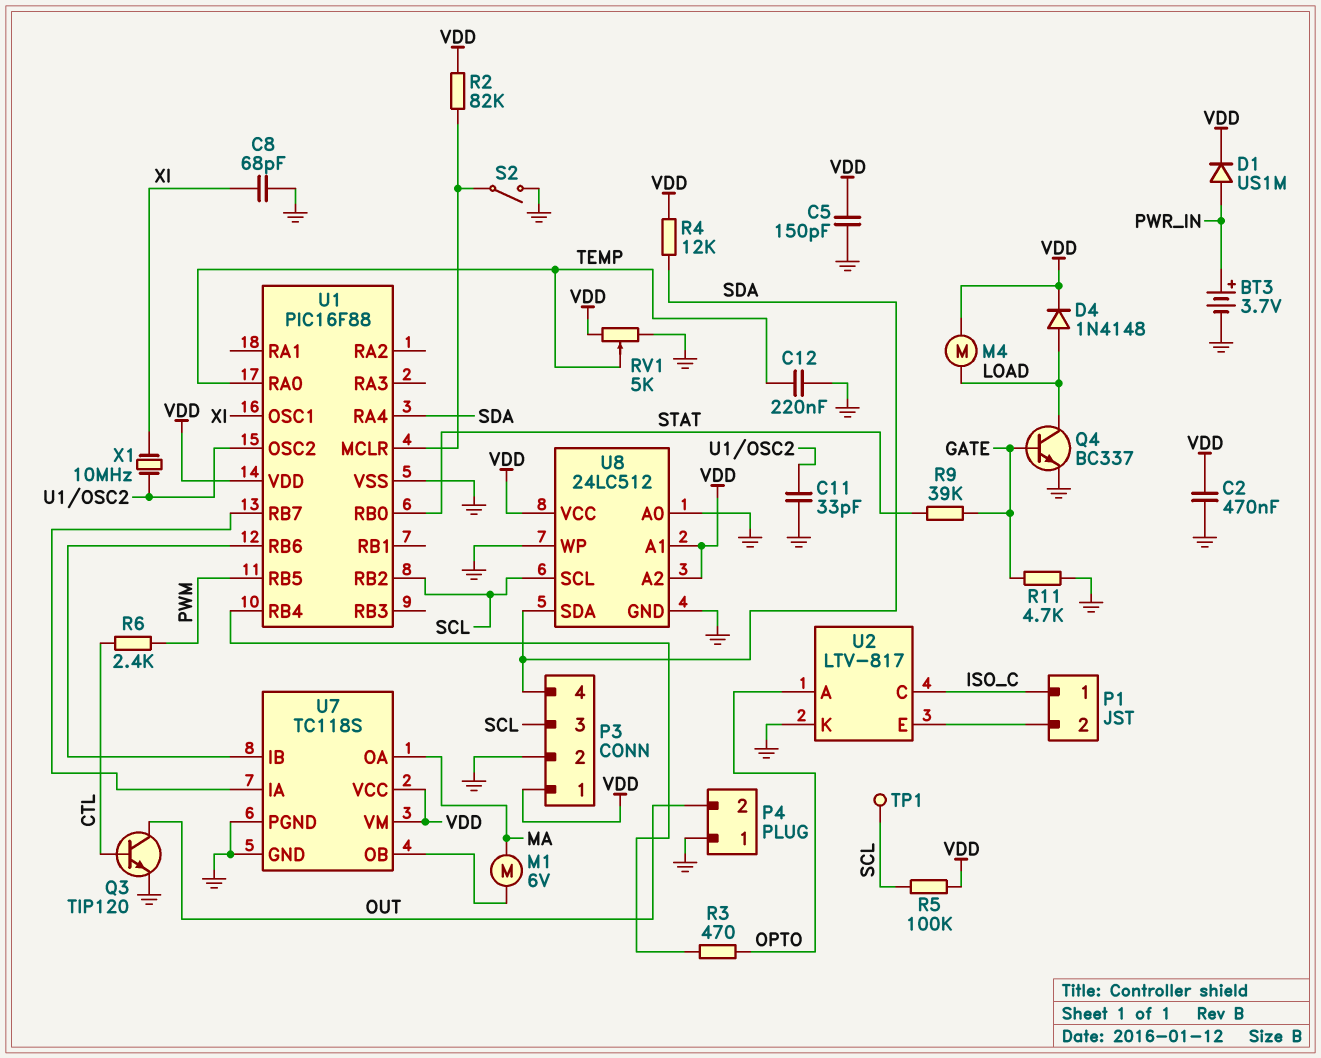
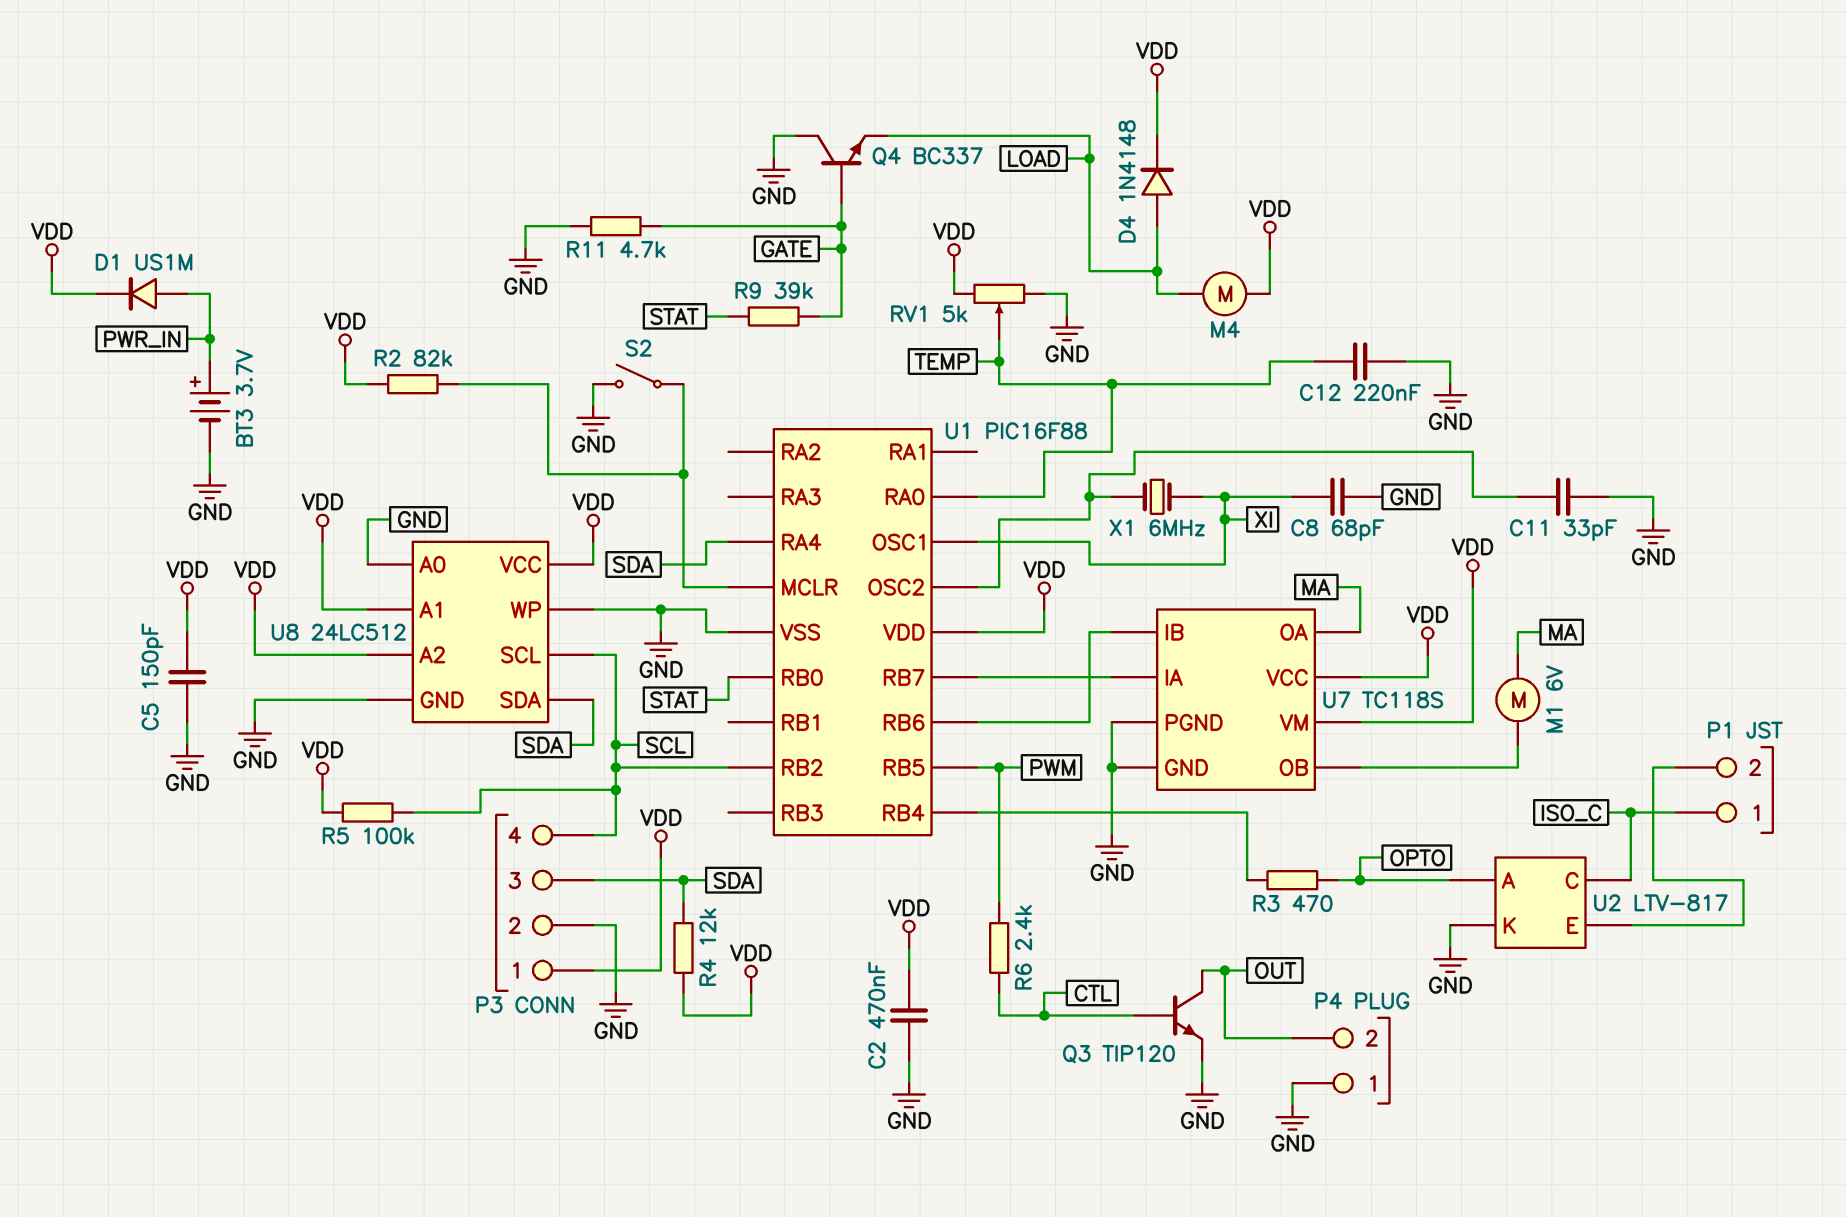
P3 pin 3: SCL -> SDA
P3 pin 4: SDA -> SCL
Q4: NPN BC337 (B GATE, C LOAD, E GND) -> NPN BC337 (B GATE, C GND, E LOAD)
TP1: test point (SCL) -> none
X1: 10MHz (U1/OSC2, XI) -> 6MHz (U1/OSC2, XI)

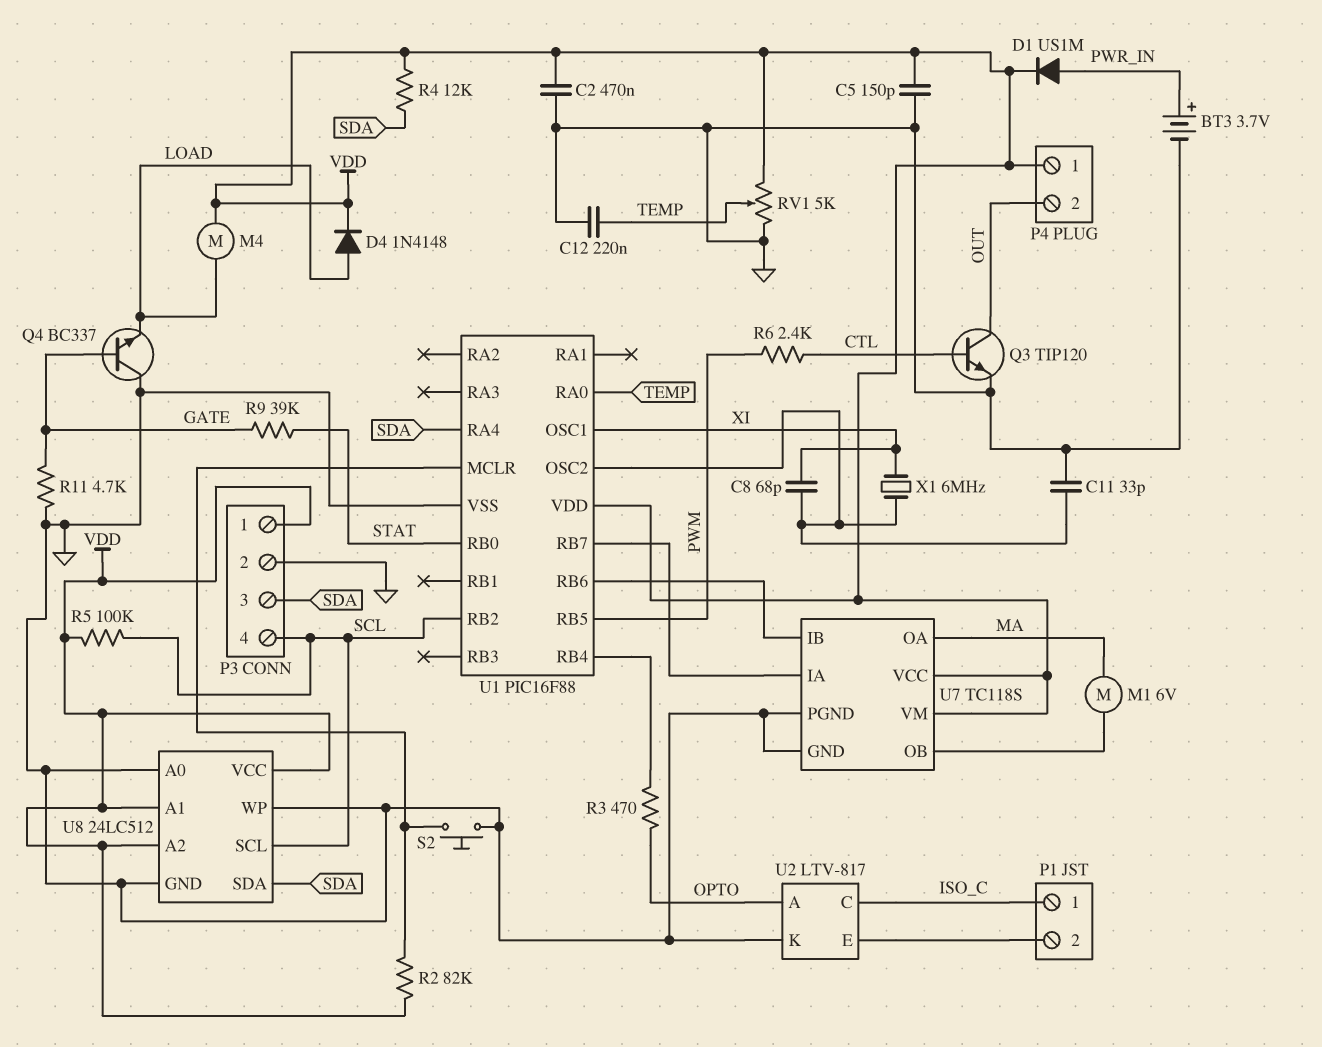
C8: 68pF (GND, XI) -> 68pF (U1/OSC2, XI)
P4 pin 1: GND -> VDD
S2: switch (GND, U1/MCLR) -> button (GND, U1/MCLR)

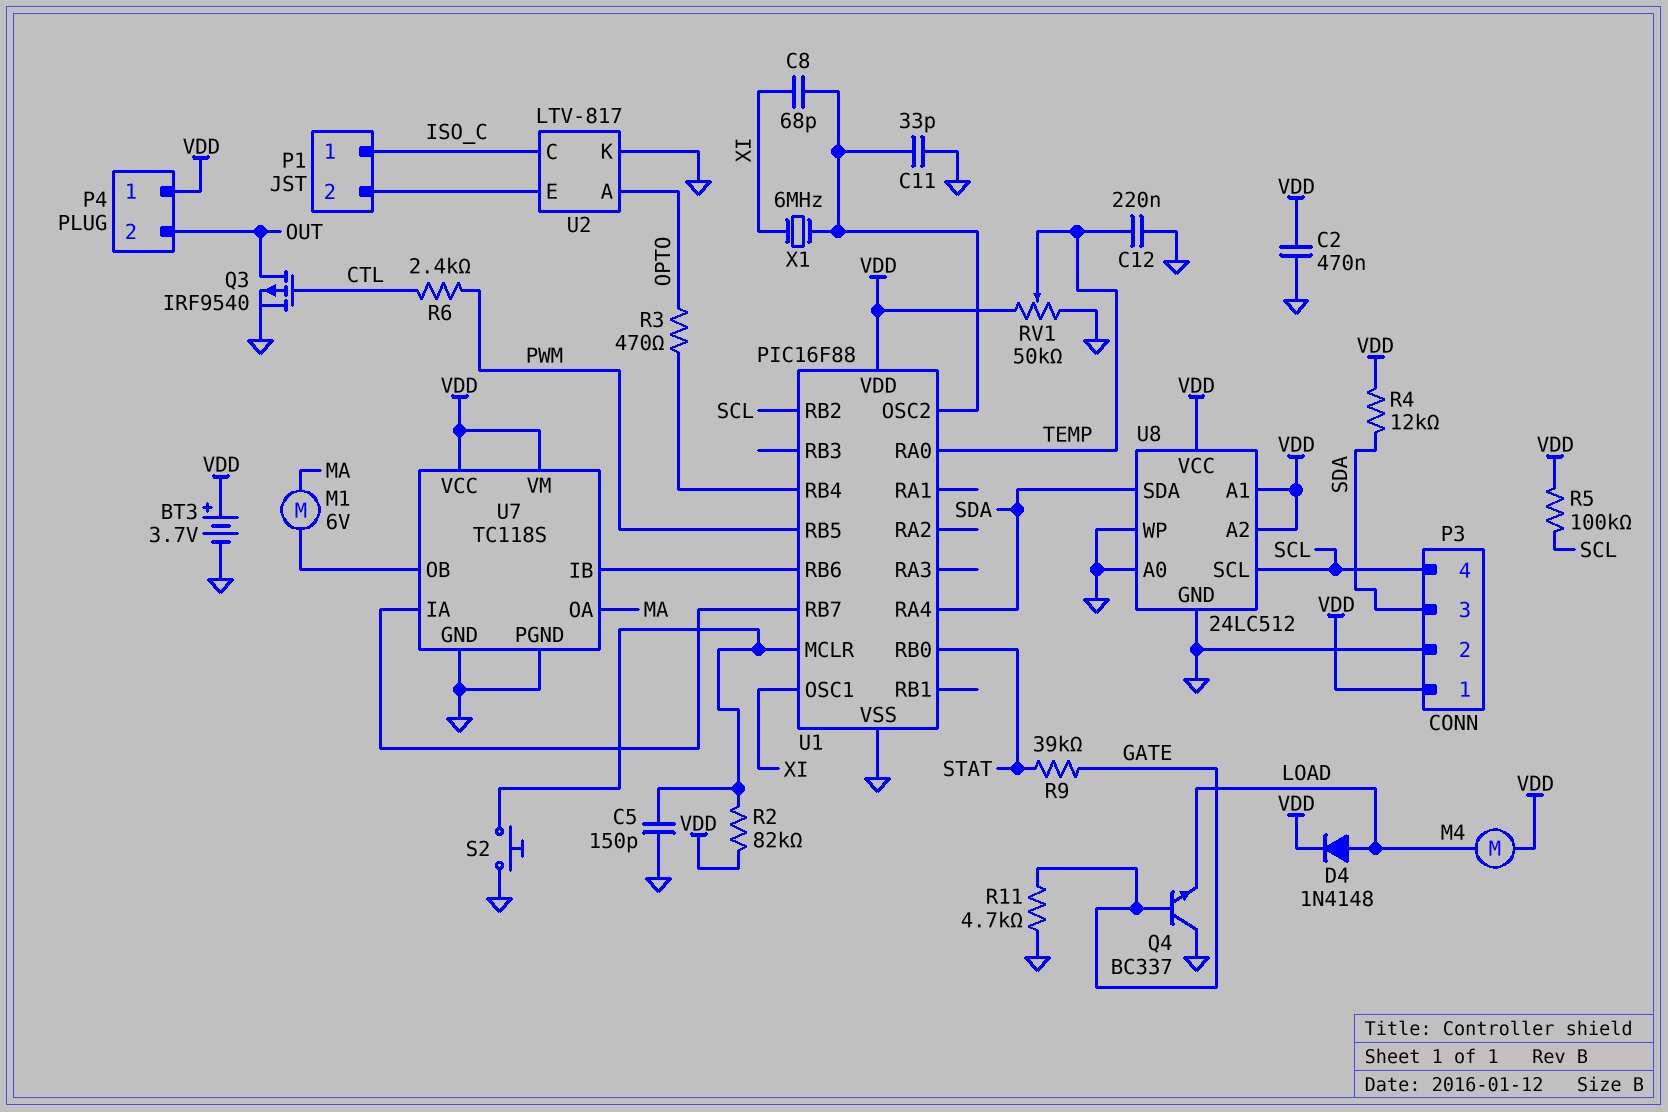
BT3: 3.7V (plus PWR_IN, minus GND) -> 3.7V (plus VDD, minus GND)
C5: 150pF (GND, VDD) -> 150pF (GND, U1/MCLR)
D1: diode US1M (A PWR_IN, K VDD) -> none
Q3: NPN TIP120 (B CTL, C OUT, E GND) -> PMOS IRF9540 (G CTL, D OUT, S GND)
RV1: 5k (GND, VDD, wiper TEMP) -> 50k (GND, VDD, wiper TEMP)

